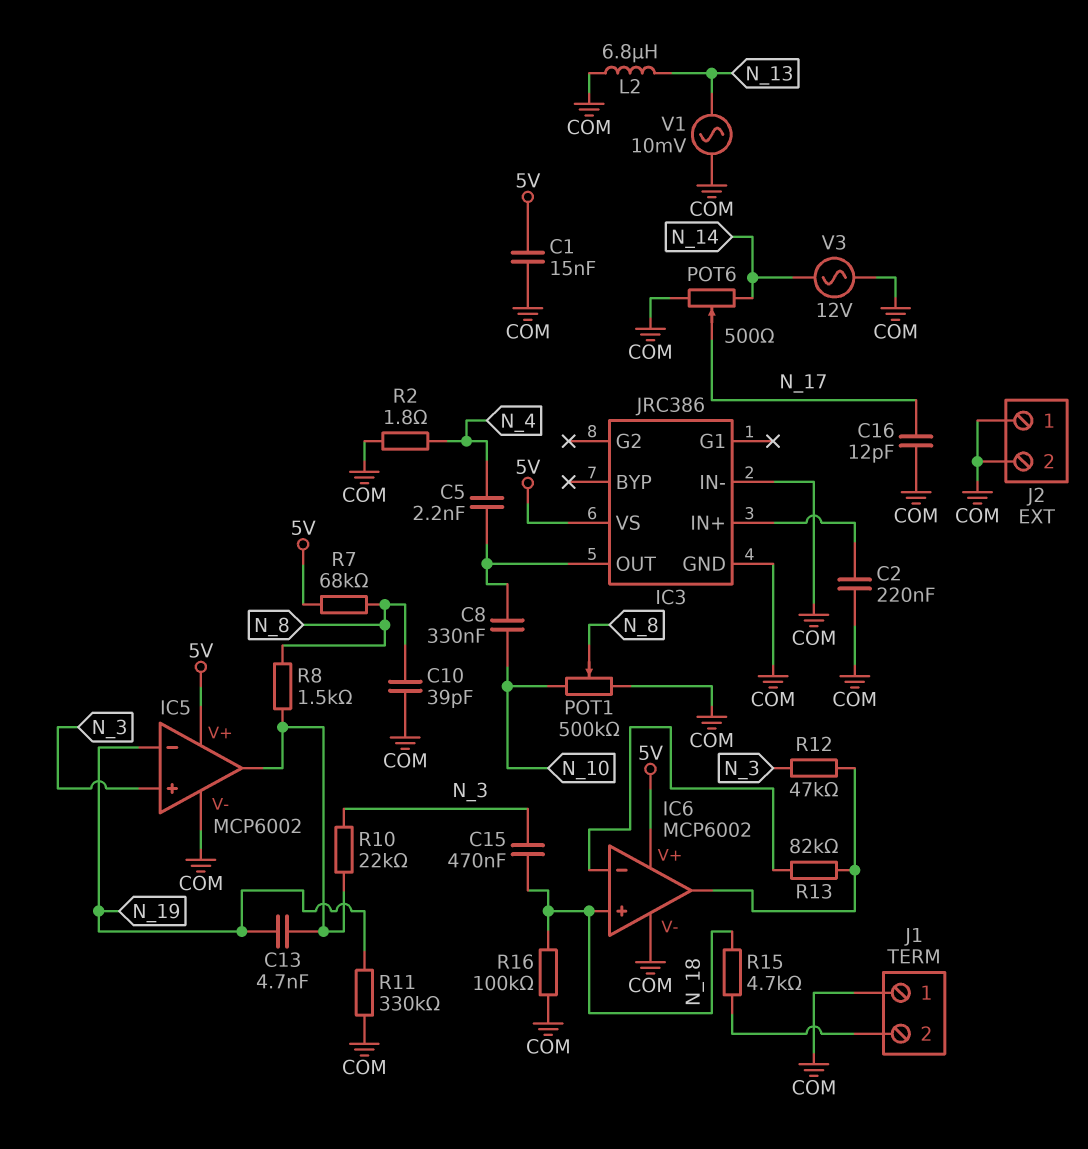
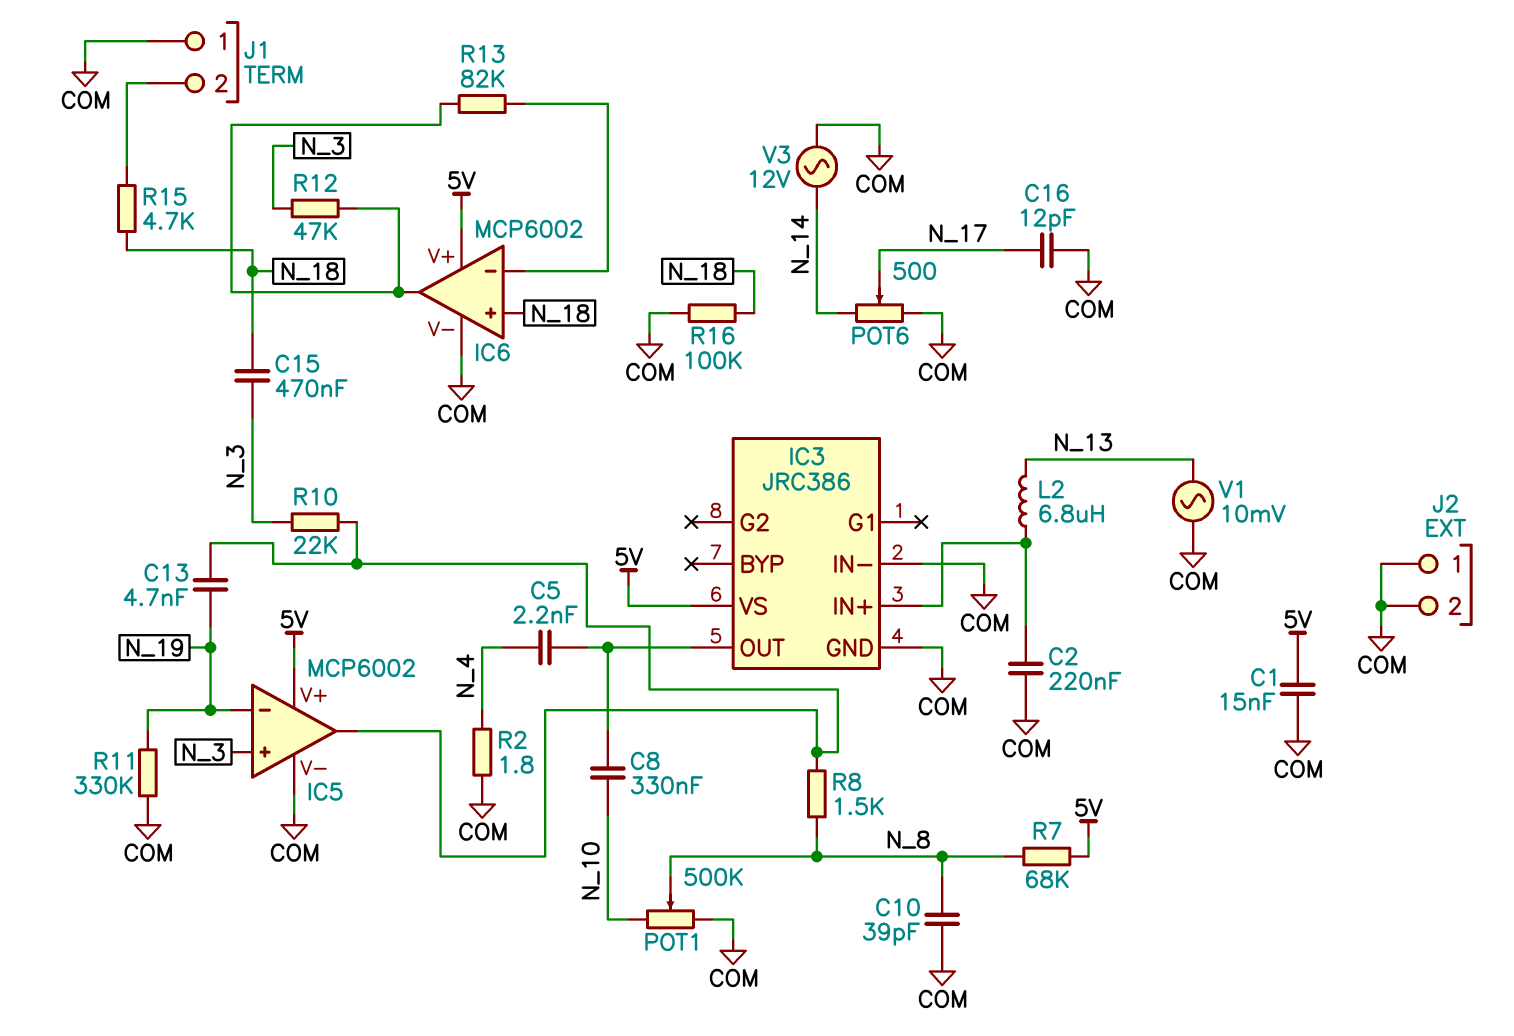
L2: 6.8uH (COM, N_13) -> 6.8uH (IC3/IN+, N_13)

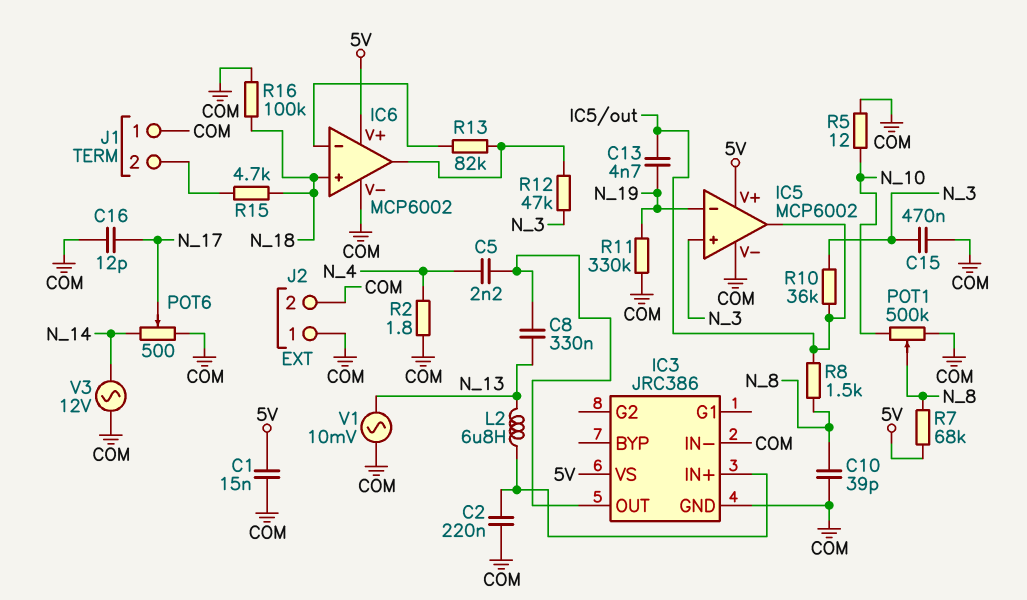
C8: 330nF (IC3/OUT, N_10) -> 330nF (IC3/OUT, N_13)
C15: 470nF (N_3, N_18) -> 470nF (COM, N_3)
R5: none -> 12 (COM, N_10)
R10: 22k (IC5/out, N_3) -> 36k (IC5/out, N_3)

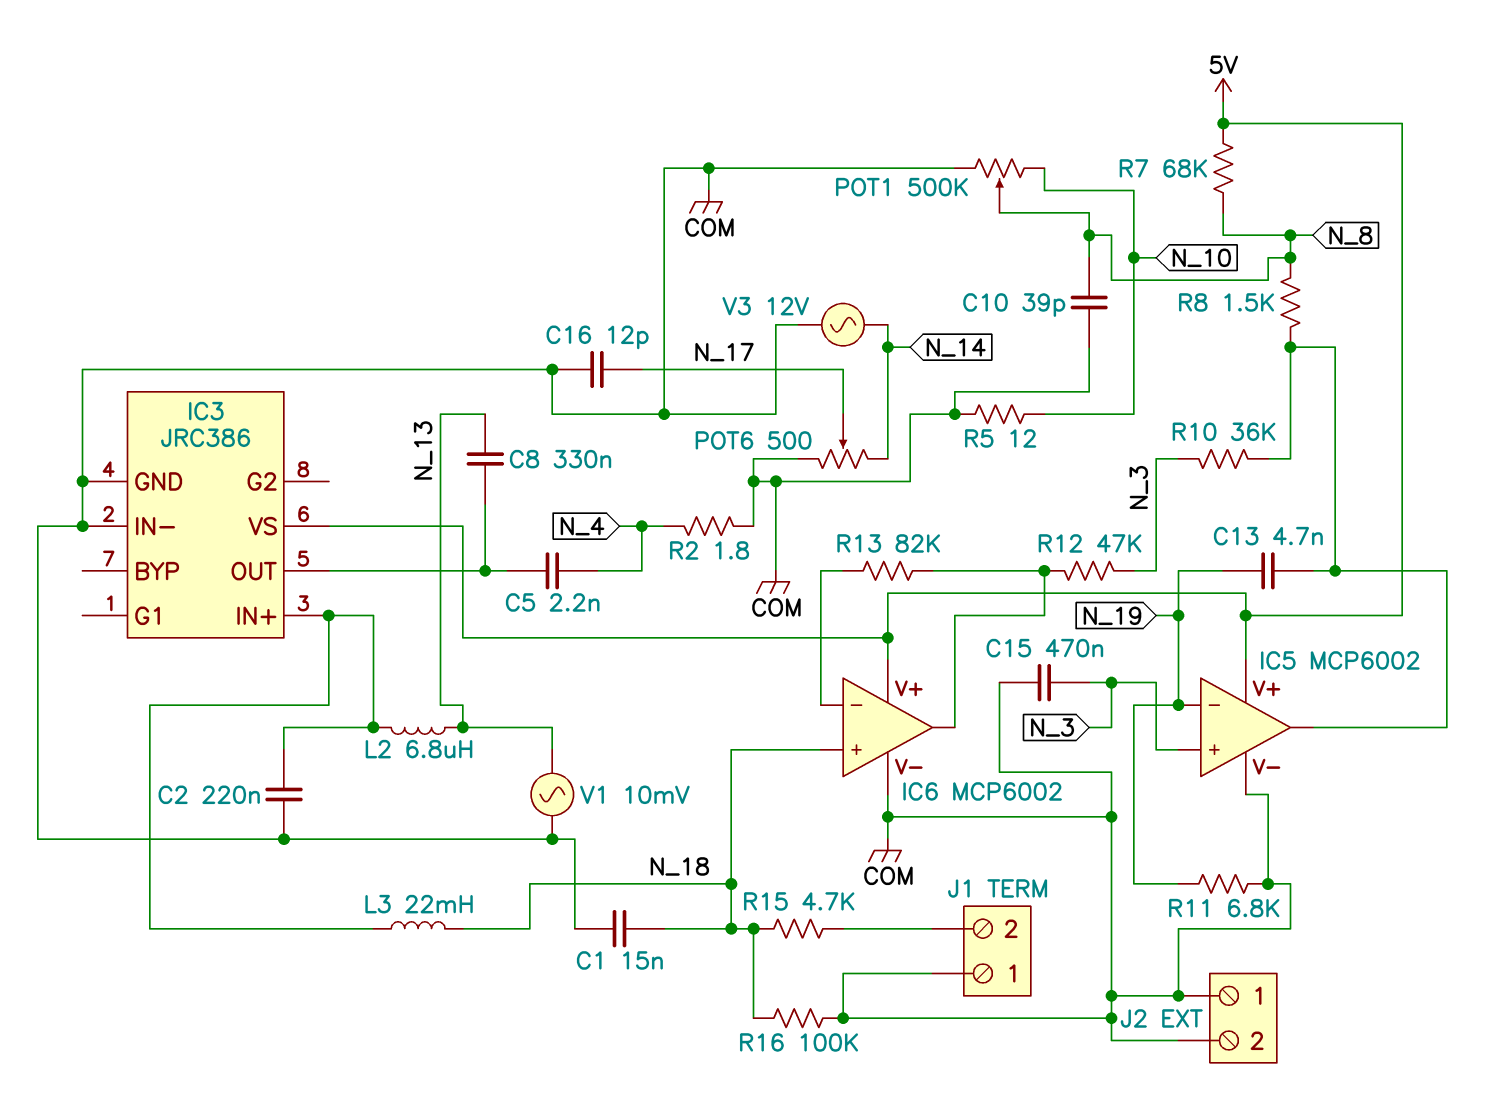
C1: 15nF (5V, COM) -> 15nF (COM, N_18)
L3: none -> 22mH (IC3/IN+, N_18)
R11: 330k (COM, N_19) -> 6.8k (COM, N_19)

